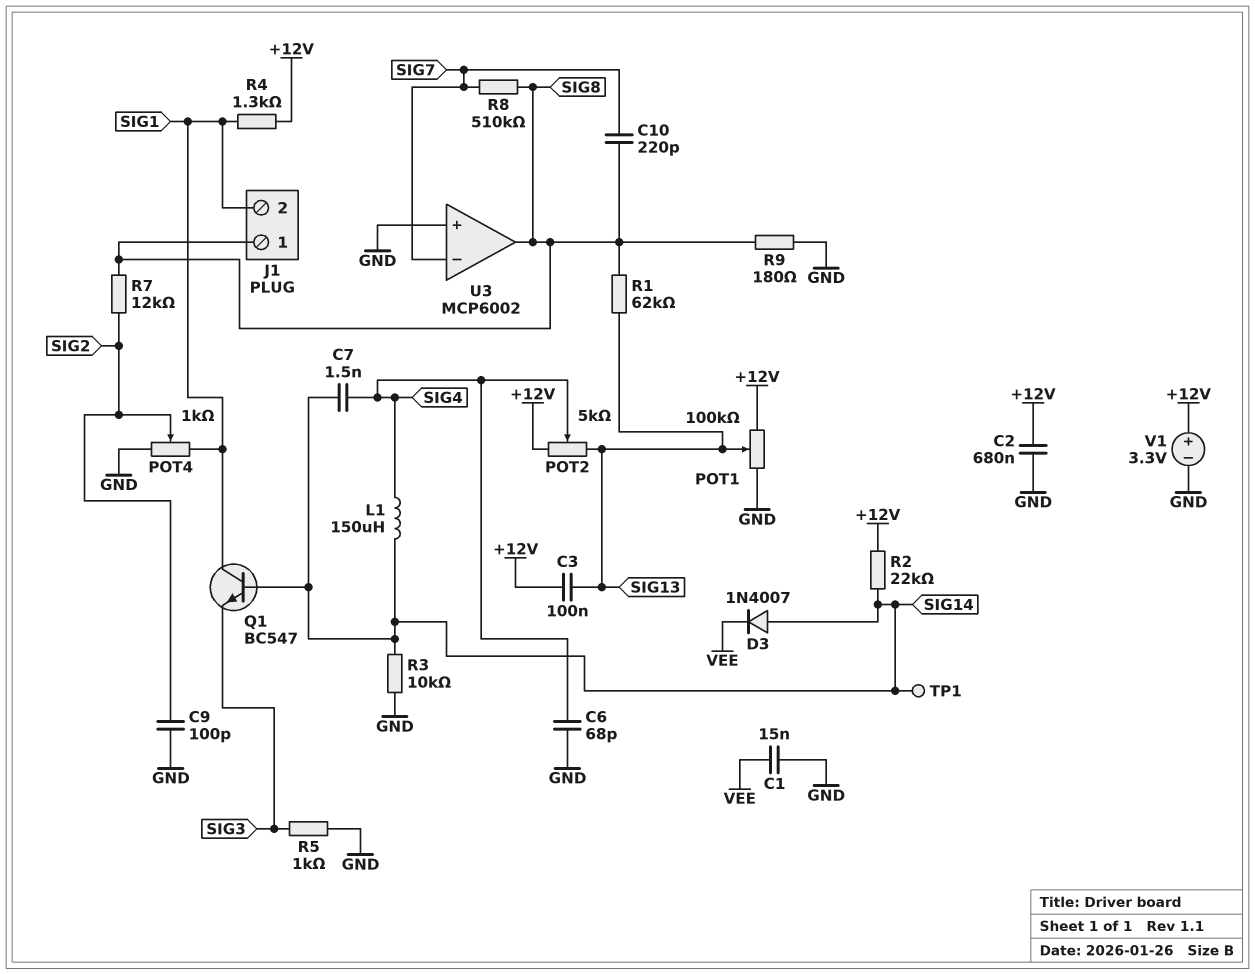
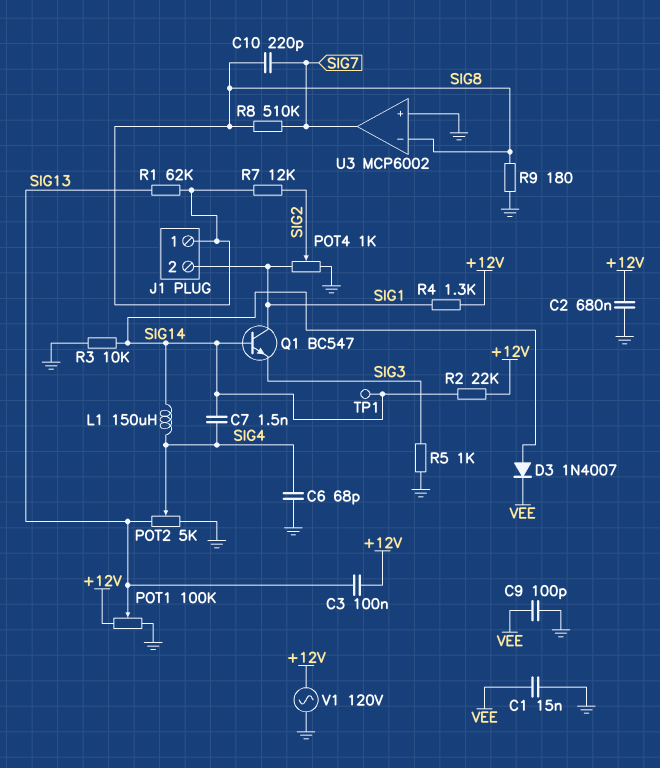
C9: 100pF (GND, SIG2) -> 100pF (GND, VEE)
POT2: 5k (+12V, SIG13, wiper SIG4) -> 5k (GND, SIG13, wiper SIG4)
U3 pin in-: SIG7 -> SIG8
U3 pin out: SIG8 -> SIG7
V1: 3.3V (plus +12V, minus GND) -> AC 120V (+12V, GND)

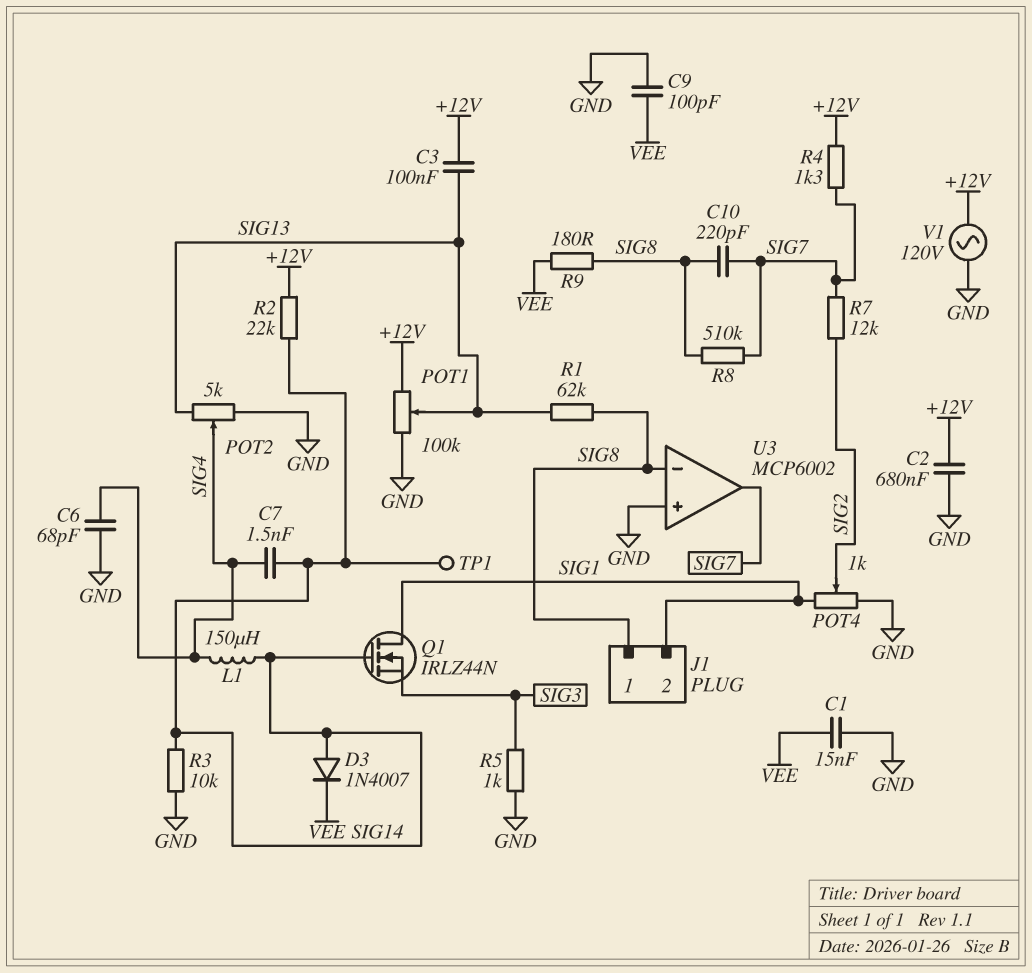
Q1: NPN BC547 (B SIG14, C SIG1, E SIG3) -> NMOS IRLZ44N (G SIG14, D SIG1, S SIG3)
R4: 1.3k (+12V, SIG1) -> 1.3k (+12V, SIG7)
R7: 12k (SIG2, SIG8) -> 12k (SIG2, SIG7)
R9: 180 (GND, SIG8) -> 180 (SIG8, VEE)

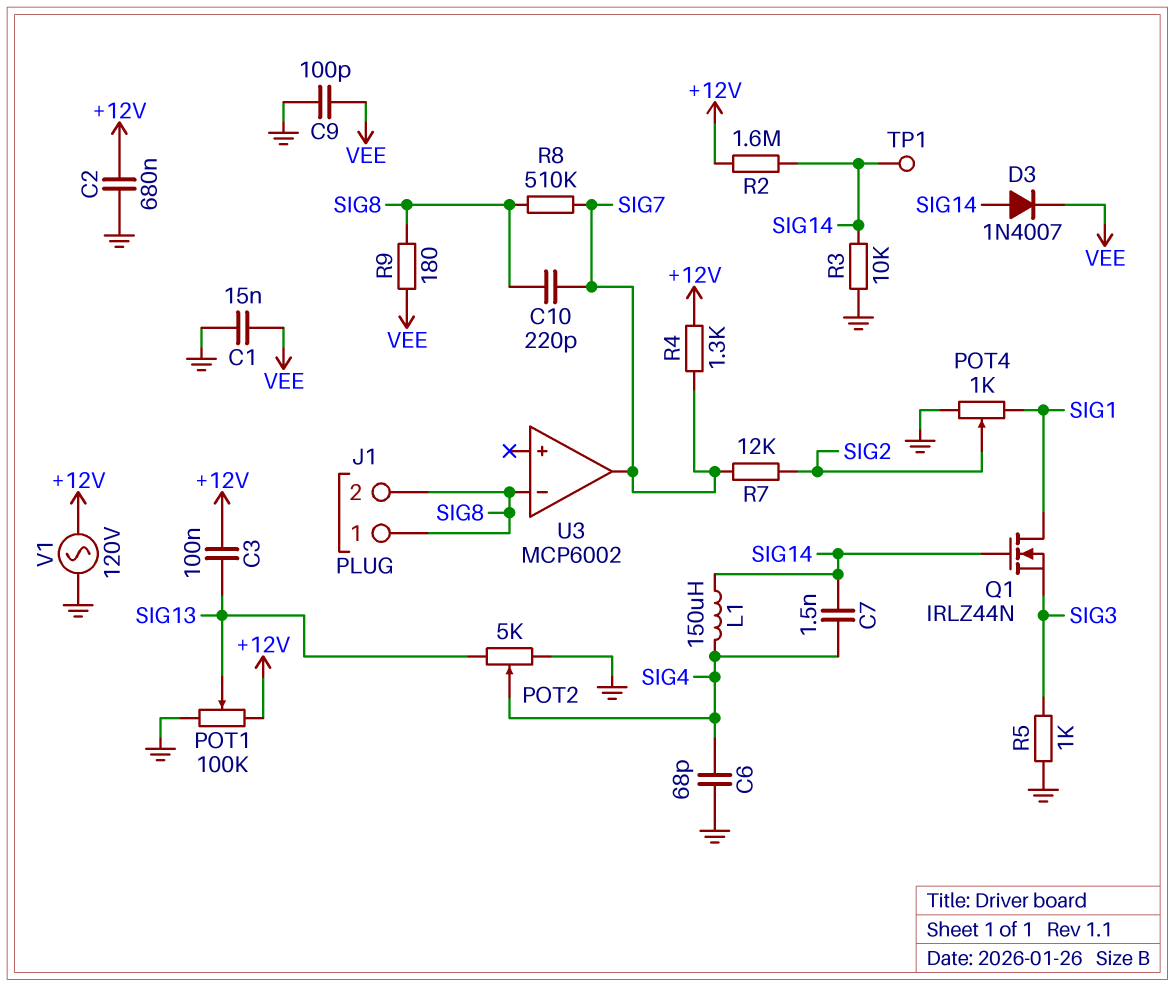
J1 pin 2: SIG1 -> SIG8
R1: 62k (SIG8, SIG13) -> none
R2: 22k (+12V, SIG14) -> 1.6M (+12V, SIG14)
U3 pin in+: GND -> none

